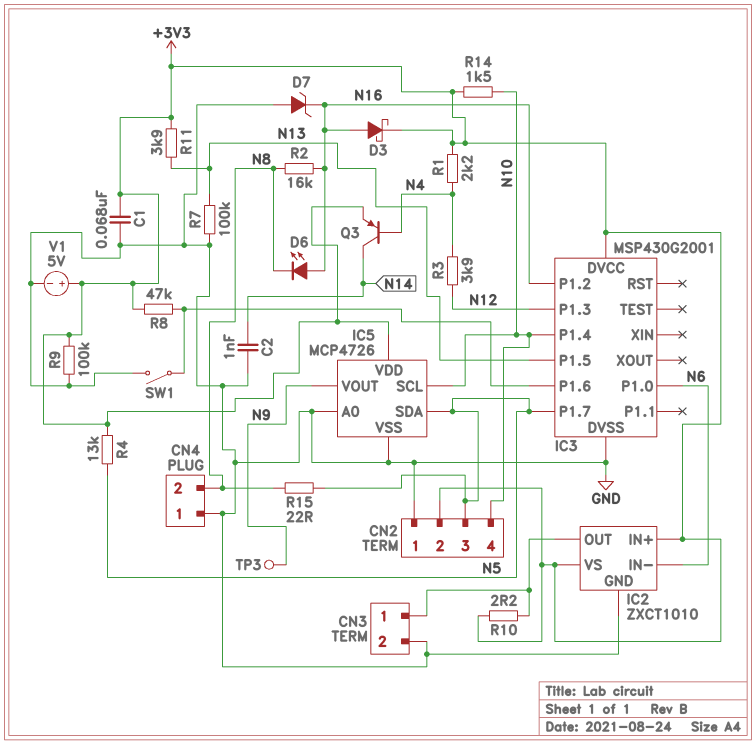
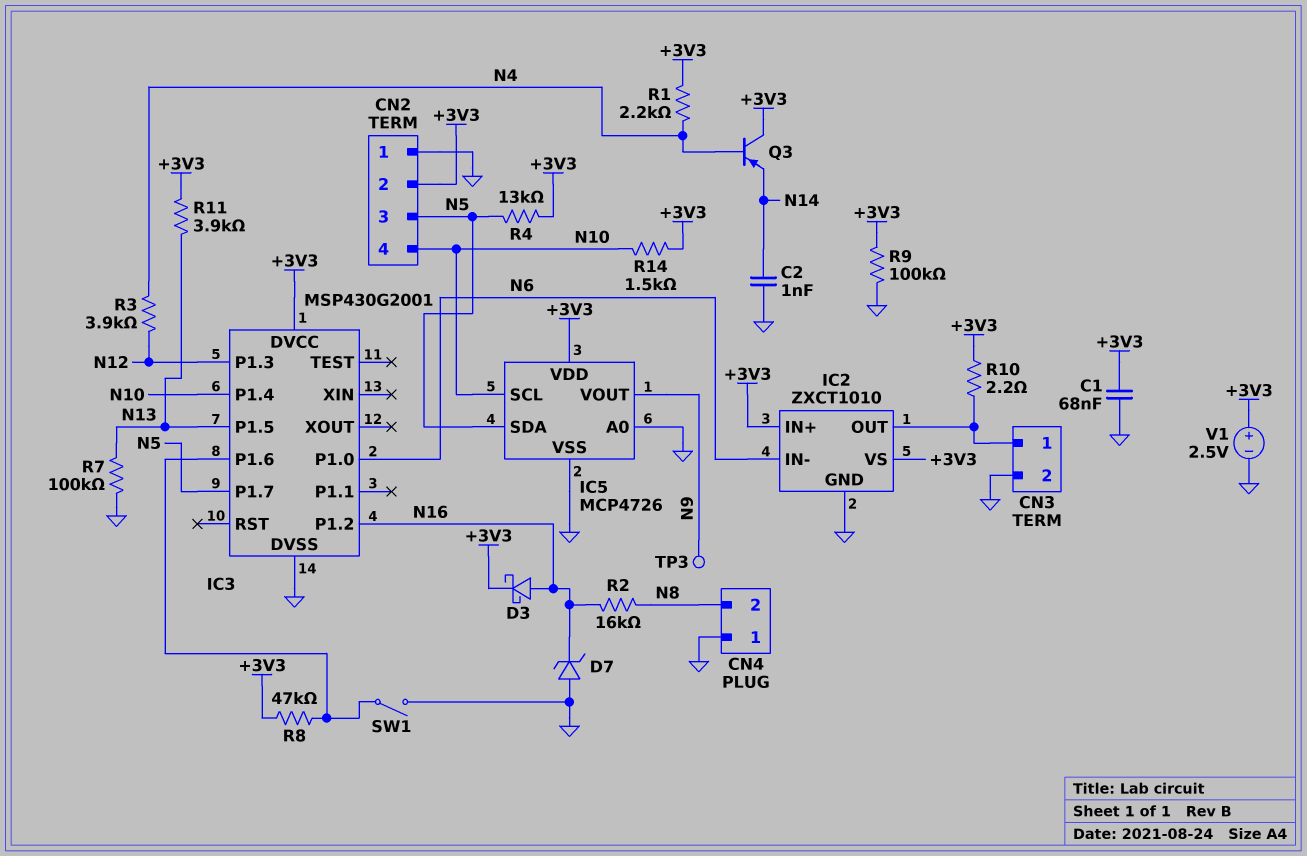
D6: LED (A N16, K N8) -> none
Q3: PNP (B N4, C N14, E +3V3) -> PNP (B N4, C +3V3, E N14)
R15: 22 (N5, N8) -> none
V1: 5V (plus +3V3, minus GND) -> 2.5V (plus +3V3, minus GND)

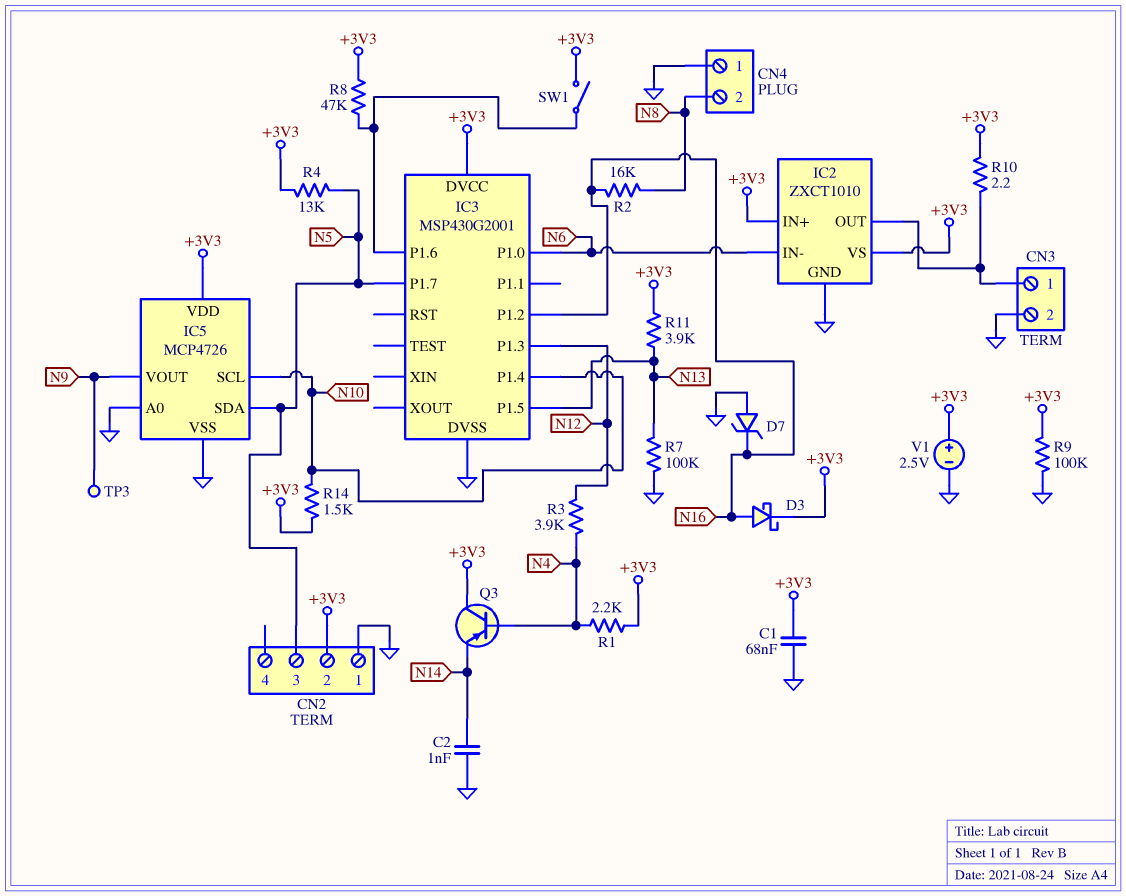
CN2 pin 4: N10 -> none
SW1: switch (GND, IC3/P1.6) -> switch (+3V3, IC3/P1.6)

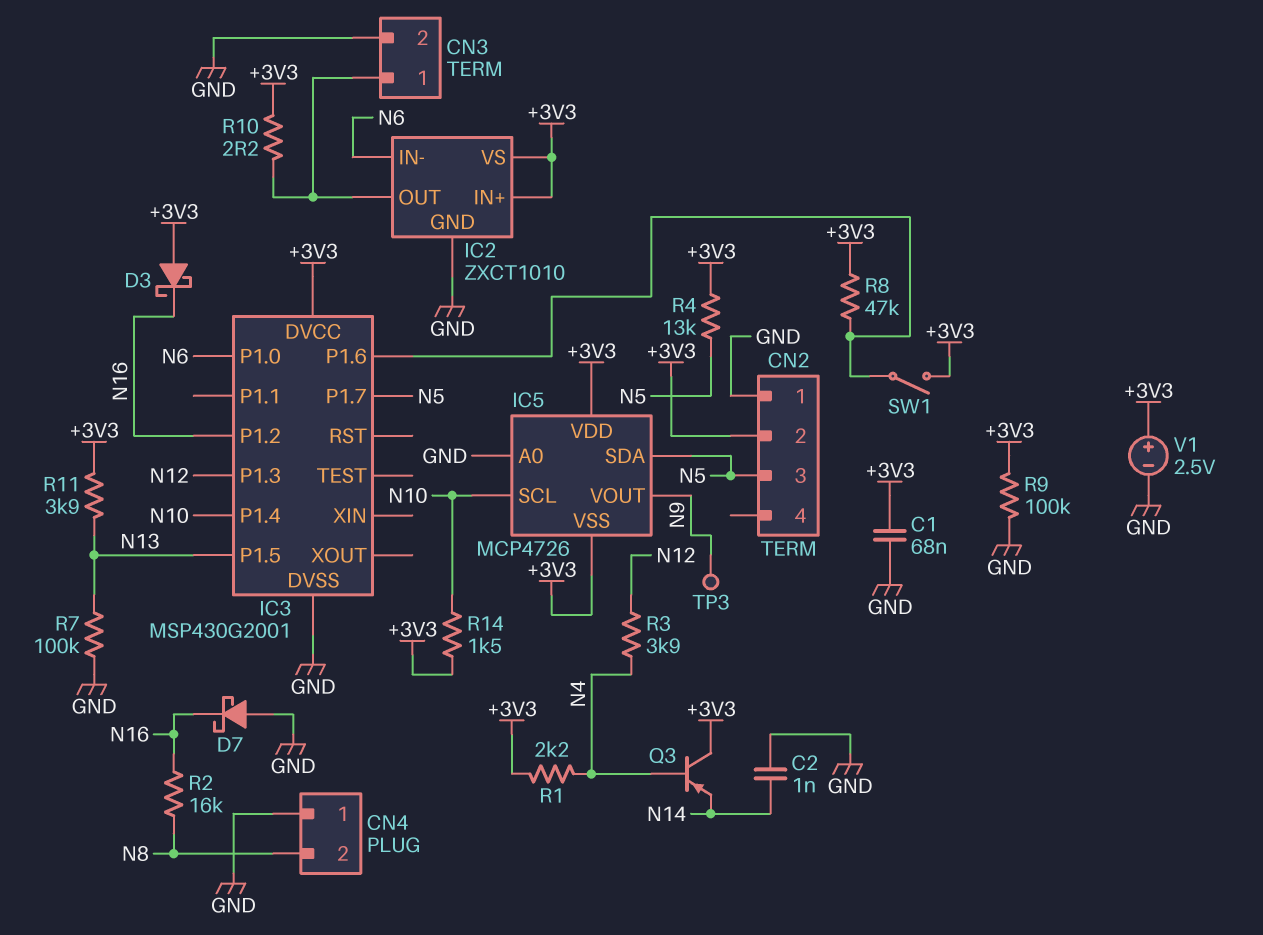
D3: schottky (A N16, K +3V3) -> schottky (A +3V3, K N16)
D7: zener (A GND, K N16) -> schottky (A GND, K N16)
IC5 pin VSS: GND -> +3V3

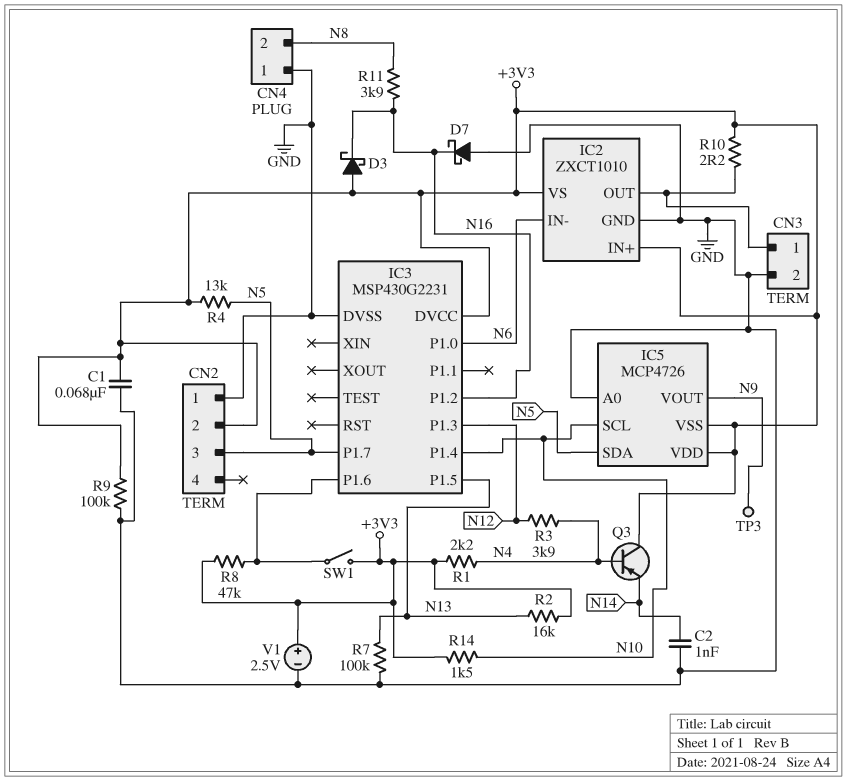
IC3: MSP430G2001 -> MSP430G2231
R2: 16k (N8, N16) -> 16k (+3V3, N13)
R11: 3.9k (+3V3, N13) -> 3.9k (N8, N16)

